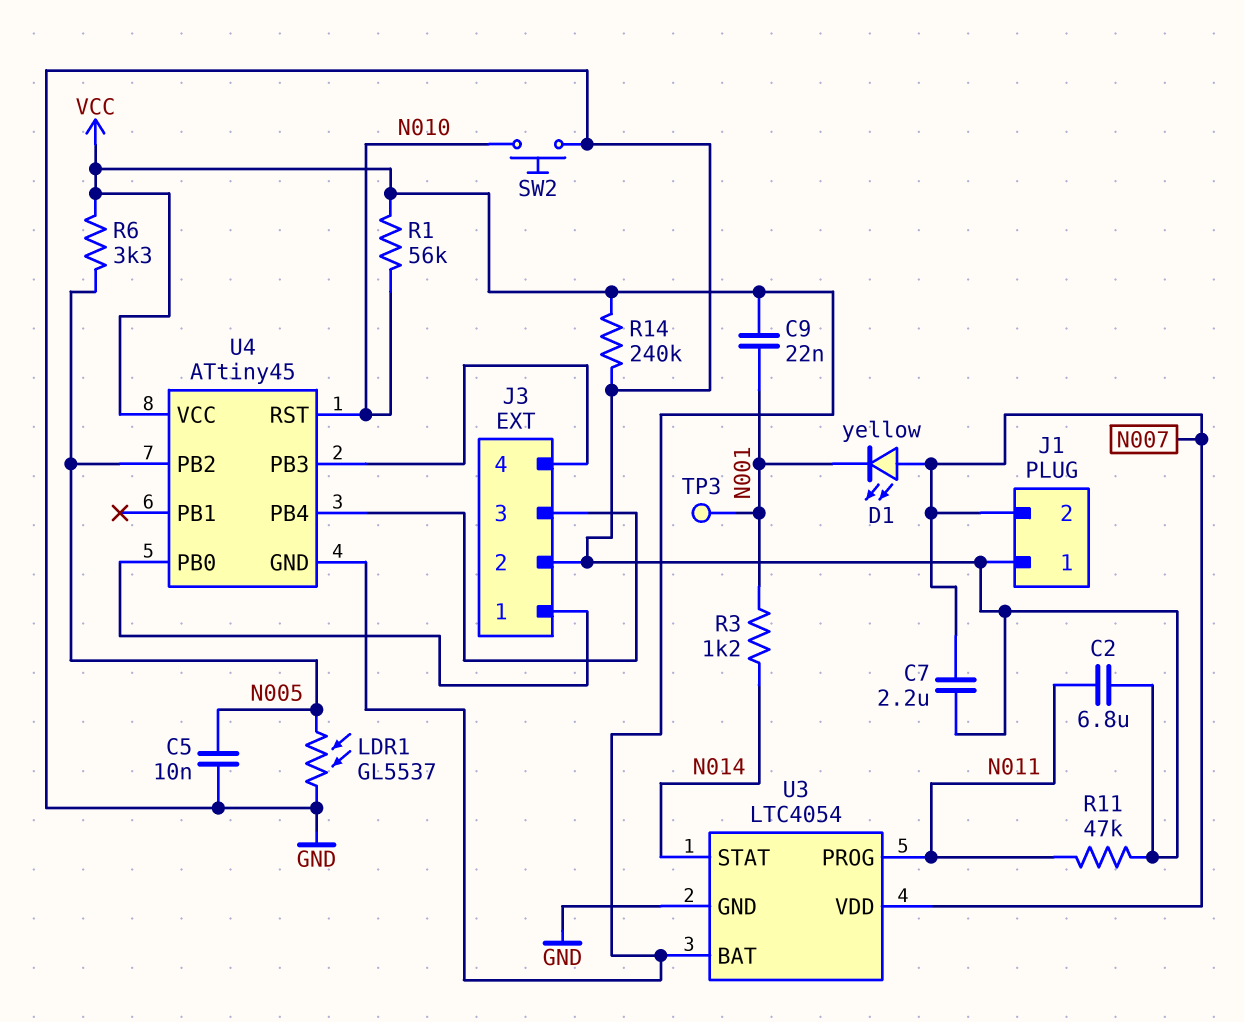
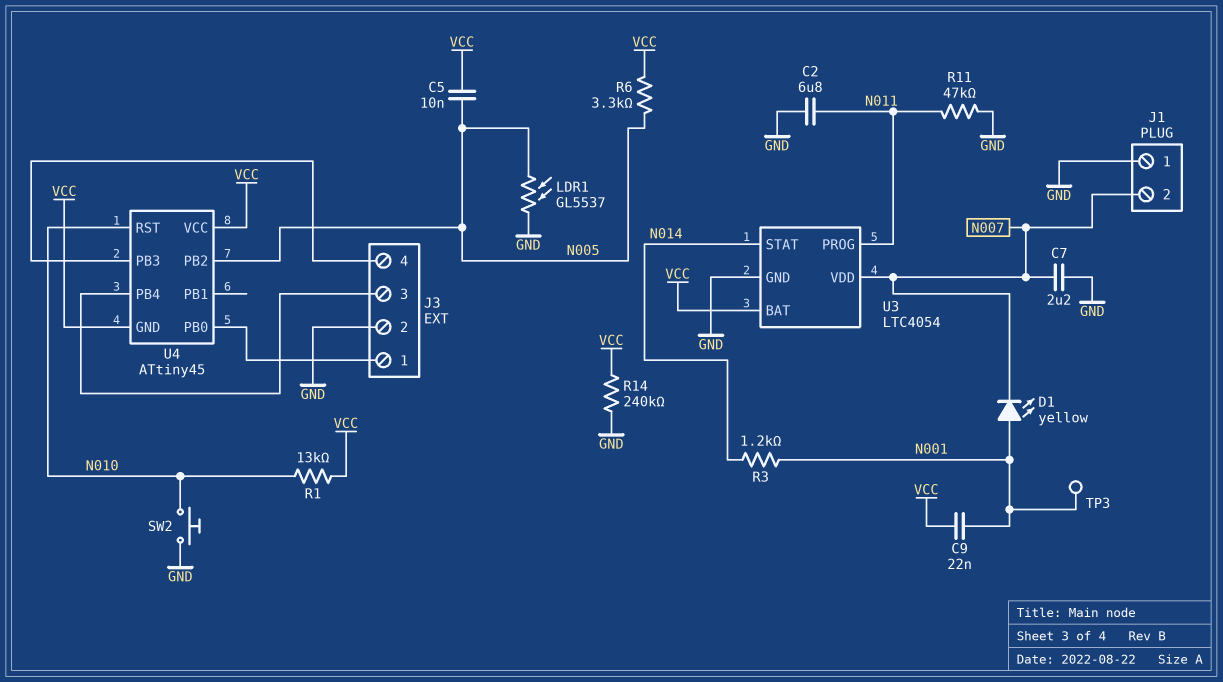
C5: 10nF (GND, N005) -> 10nF (N005, VCC)
D1: LED yellow (A N007, K N001) -> LED yellow (A N001, K N007)
R1: 56k (N010, VCC) -> 13k (N010, VCC)

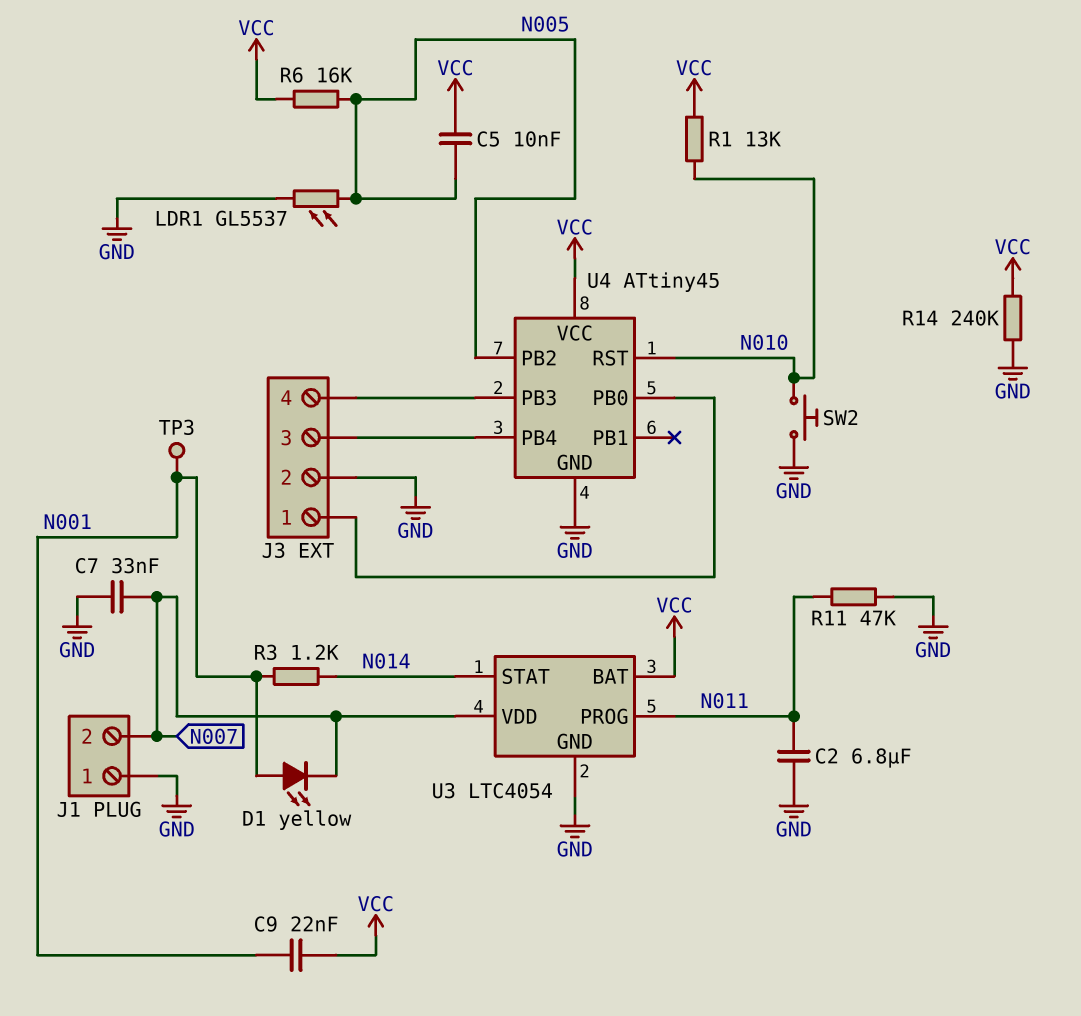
C7: 2.2uF (GND, N007) -> 33nF (GND, N007)
R6: 3.3k (N005, VCC) -> 16k (N005, VCC)
U4 pin GND: VCC -> GND

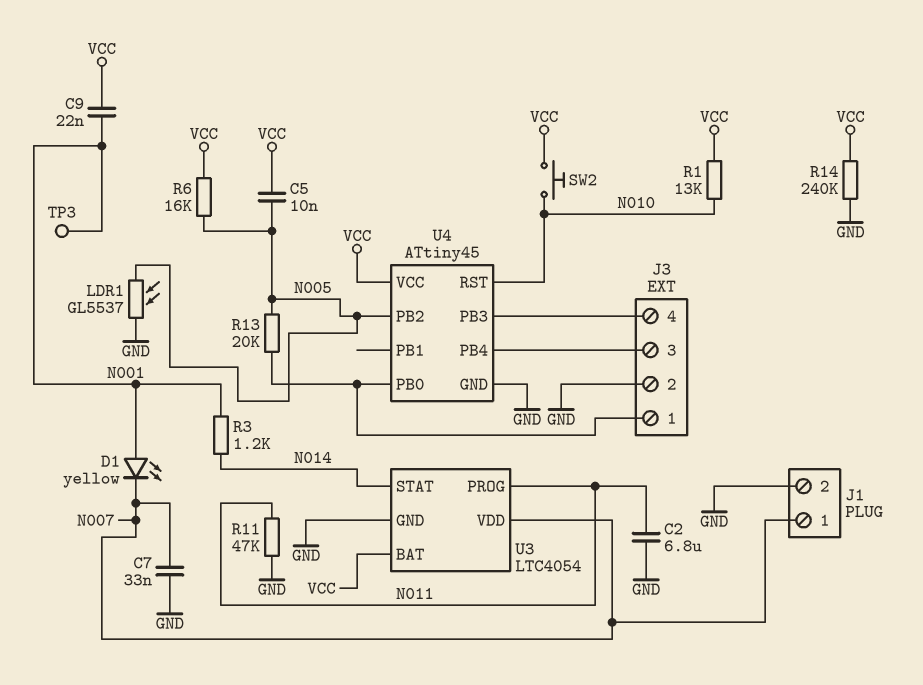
J1 pin 1: GND -> N007
J1 pin 2: N007 -> GND
R13: none -> 20k (J3/1, N005)
SW2: button (GND, N010) -> button (N010, VCC)

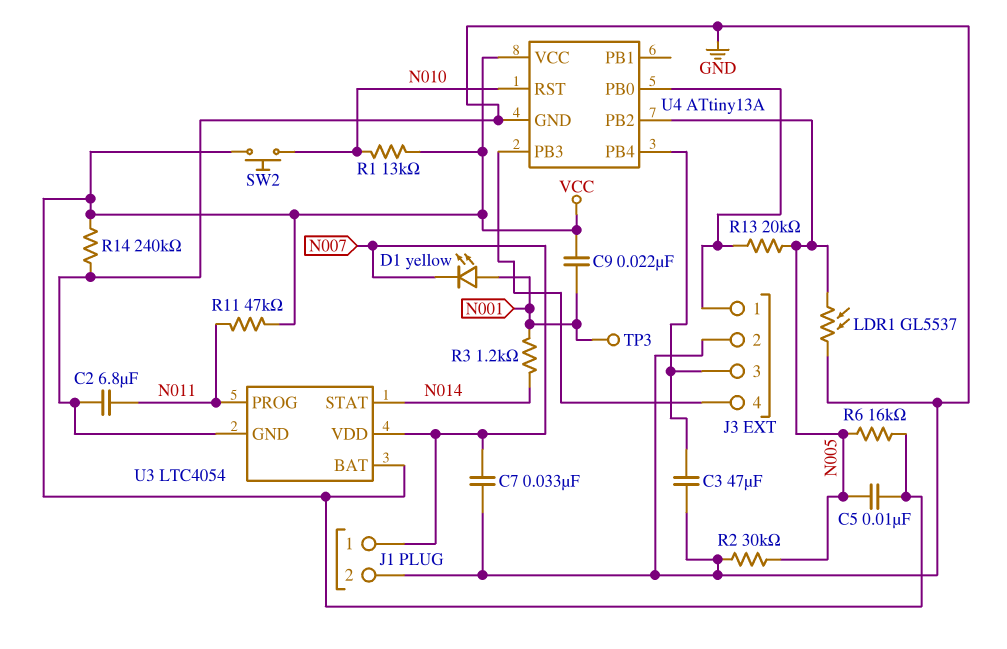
C3: none -> 47uF (GND, J3/3)
R2: none -> 30k (GND, N005)
R11: 47k (GND, N011) -> 47k (N011, VCC)
U4: ATtiny45 -> ATtiny13A

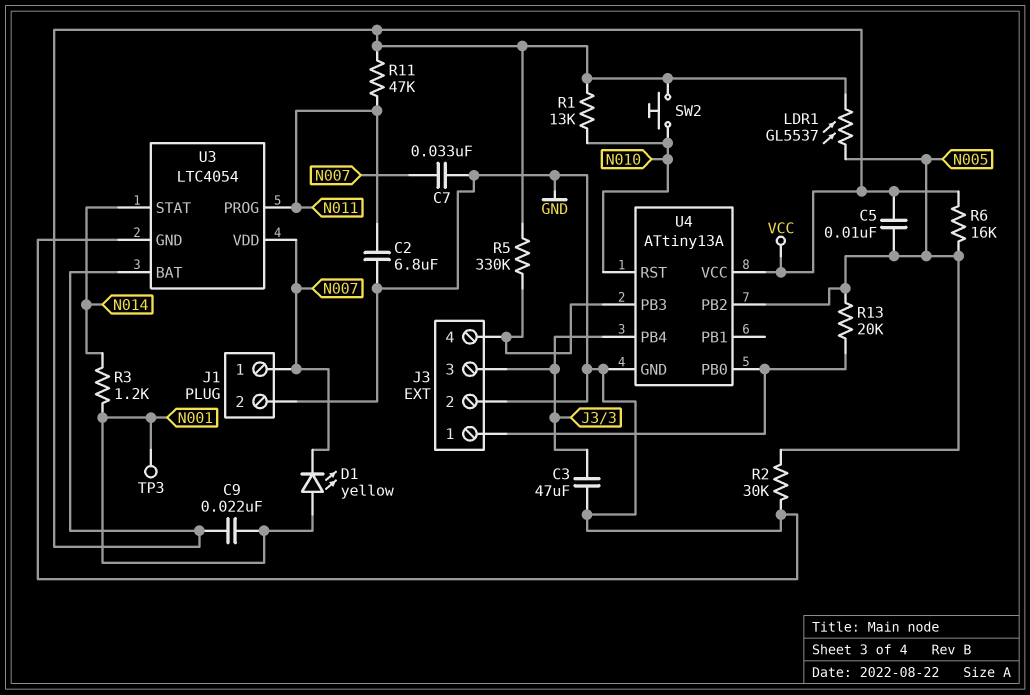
LDR1: GL5537 (GND, N005) -> GL5537 (N005, VCC)
R5: none -> 330k (J3/4, VCC)
R14: 240k (GND, VCC) -> none

